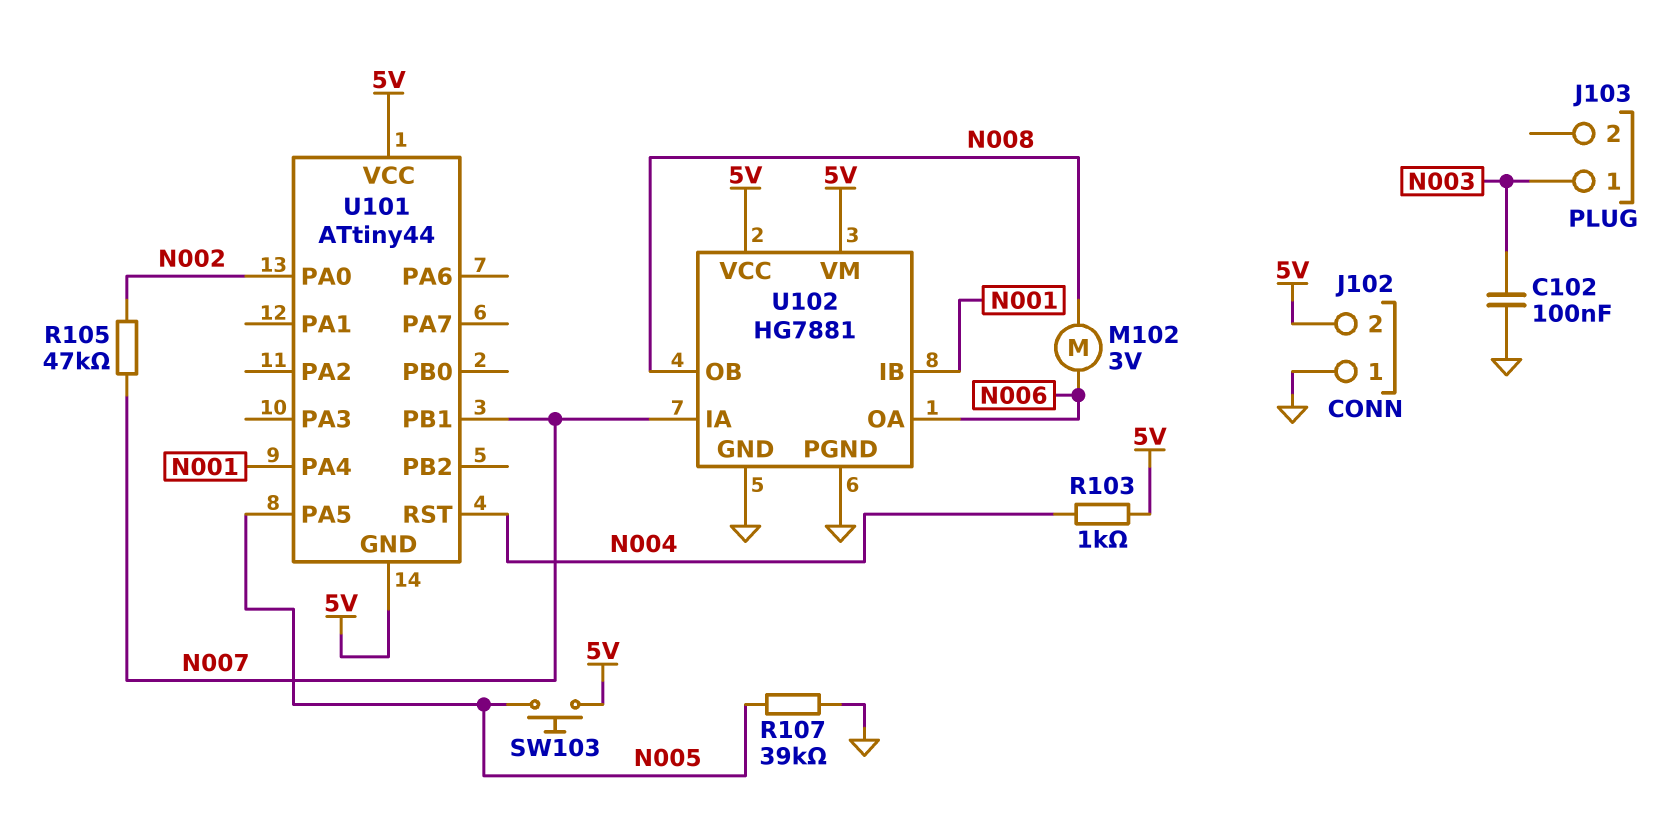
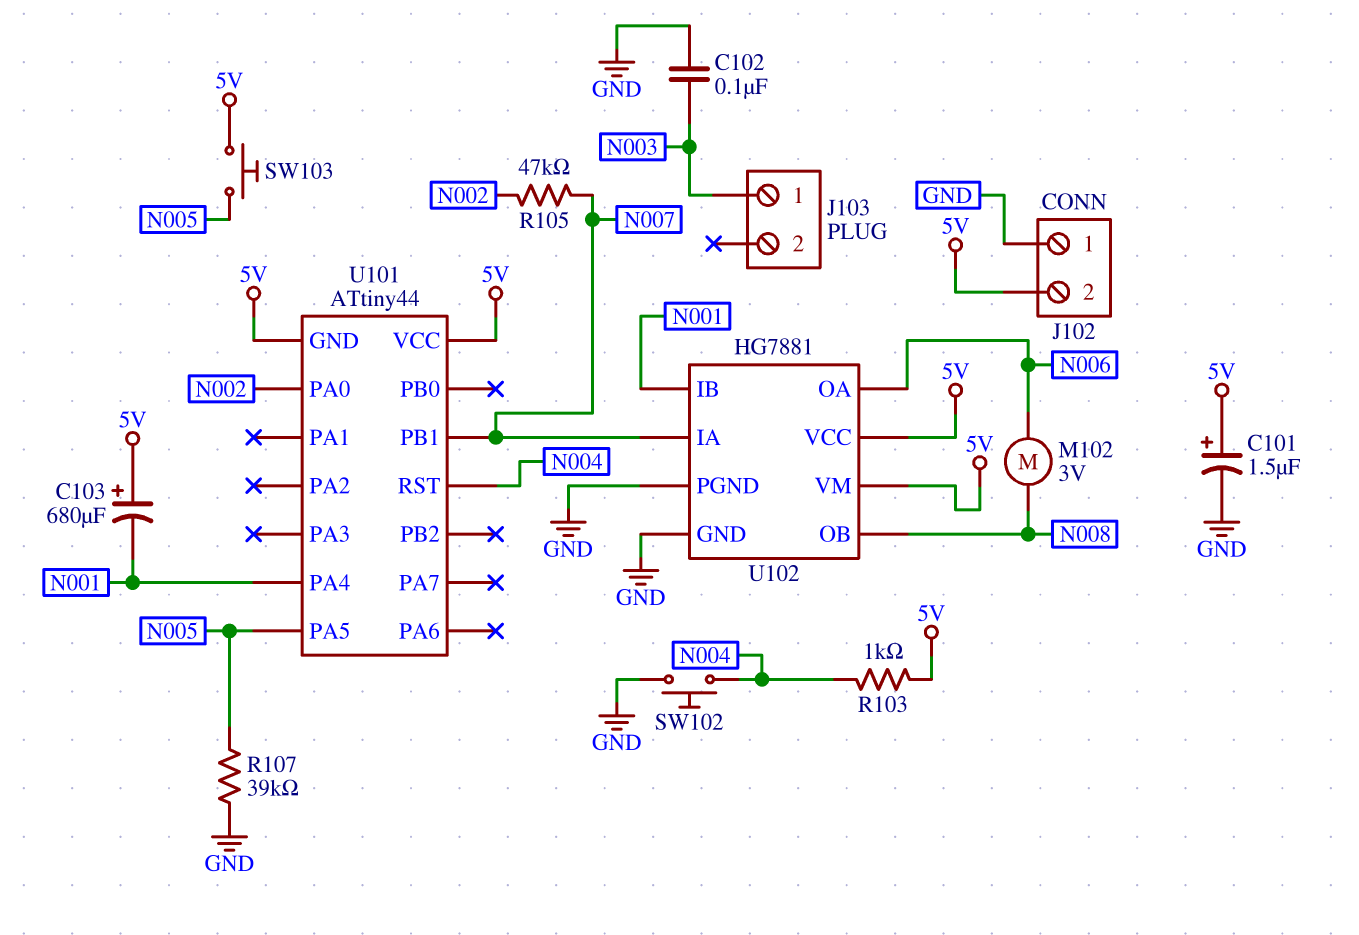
C101: none -> 1.5uF (plus 5V, minus GND)
C103: none -> 680uF (plus 5V, minus N001)
SW102: none -> button (GND, N004)

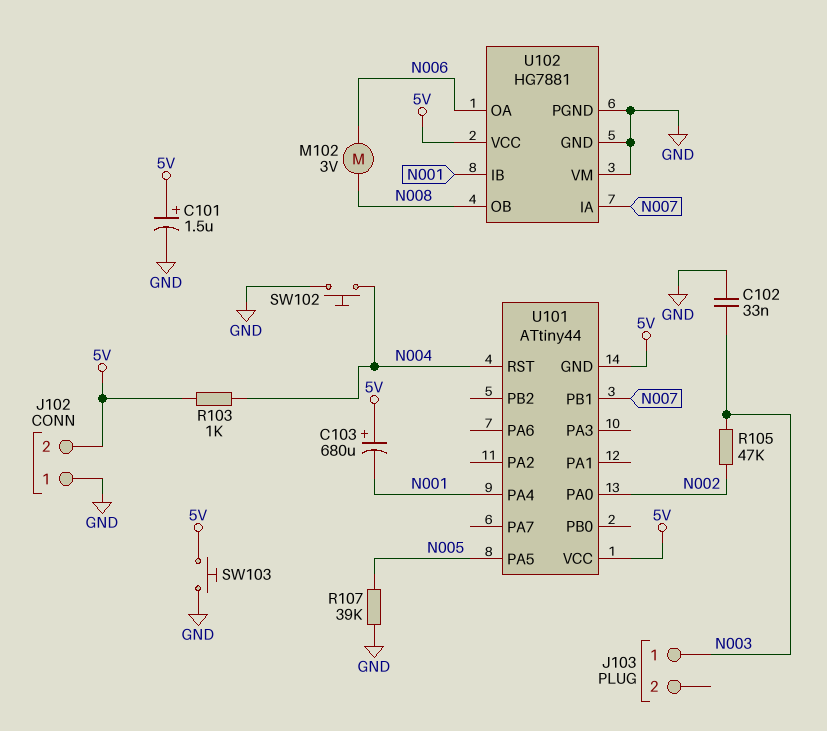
C102: 100nF (GND, N003) -> 33nF (GND, N003)
R105: 47k (N002, N007) -> 47k (N002, N003)
SW103: button (5V, N005) -> button (5V, GND)
U102 pin VM: 5V -> GND

